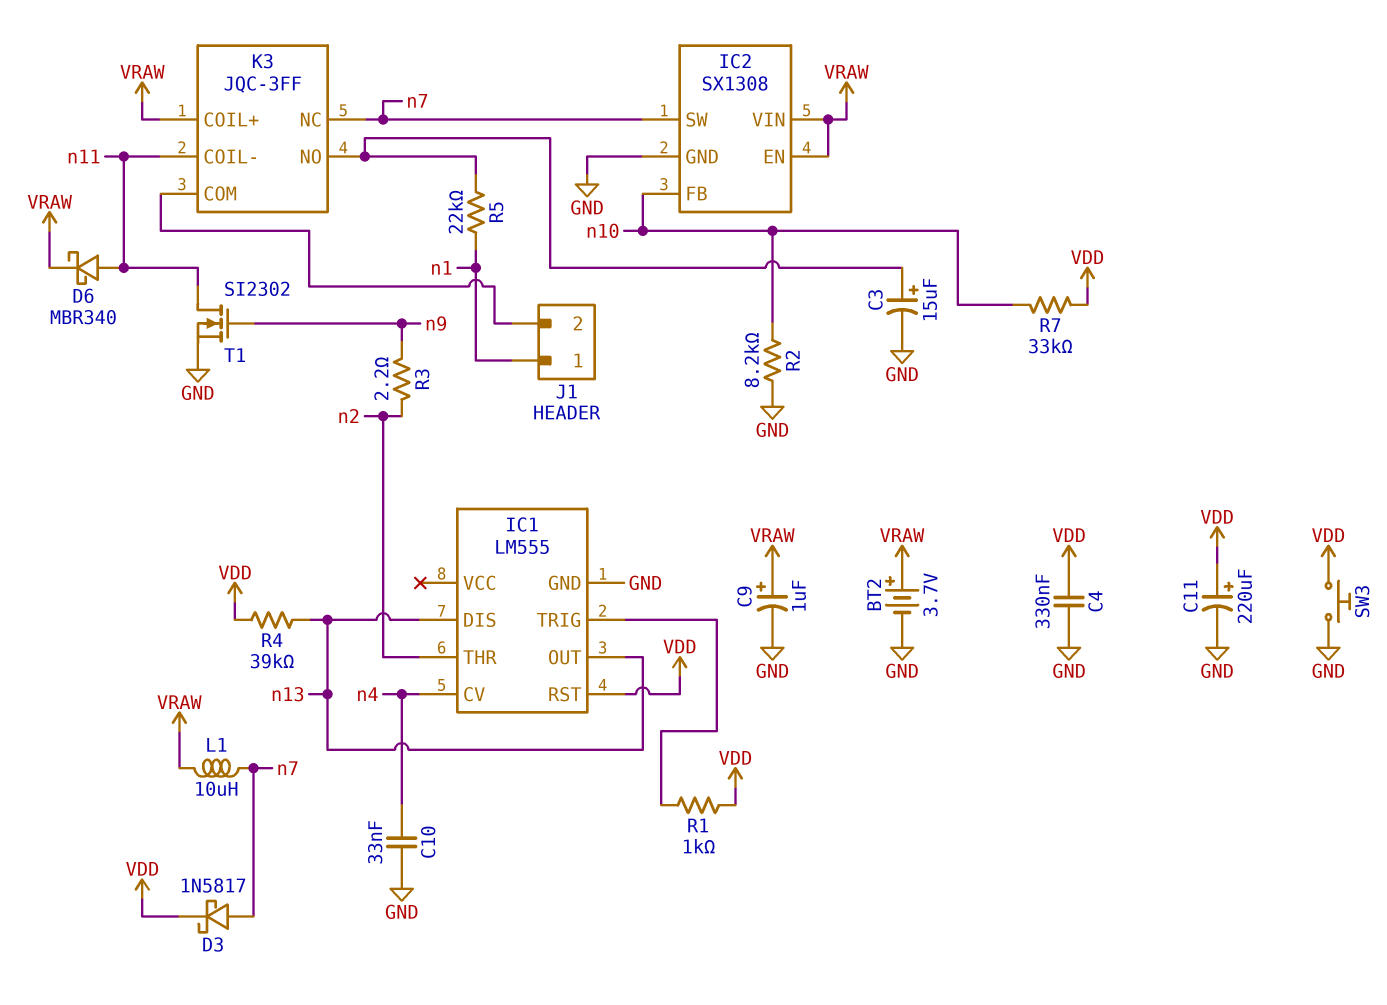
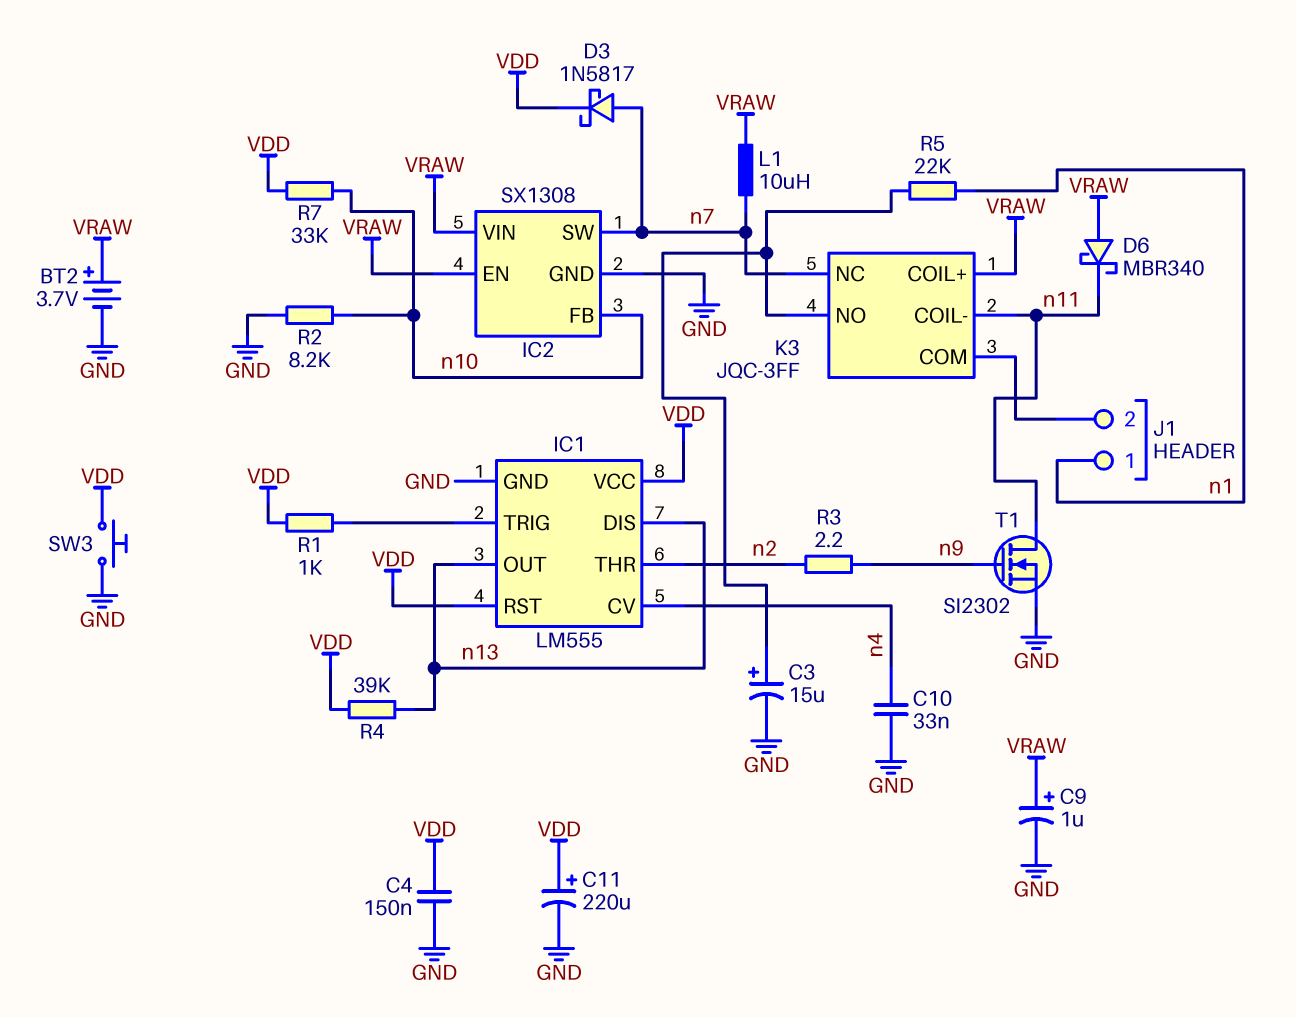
C4: 330nF (GND, VDD) -> 150nF (GND, VDD)
D6: schottky MBR340 (A n11, K VRAW) -> schottky MBR340 (A VRAW, K n11)
IC1 pin VCC: none -> VDD

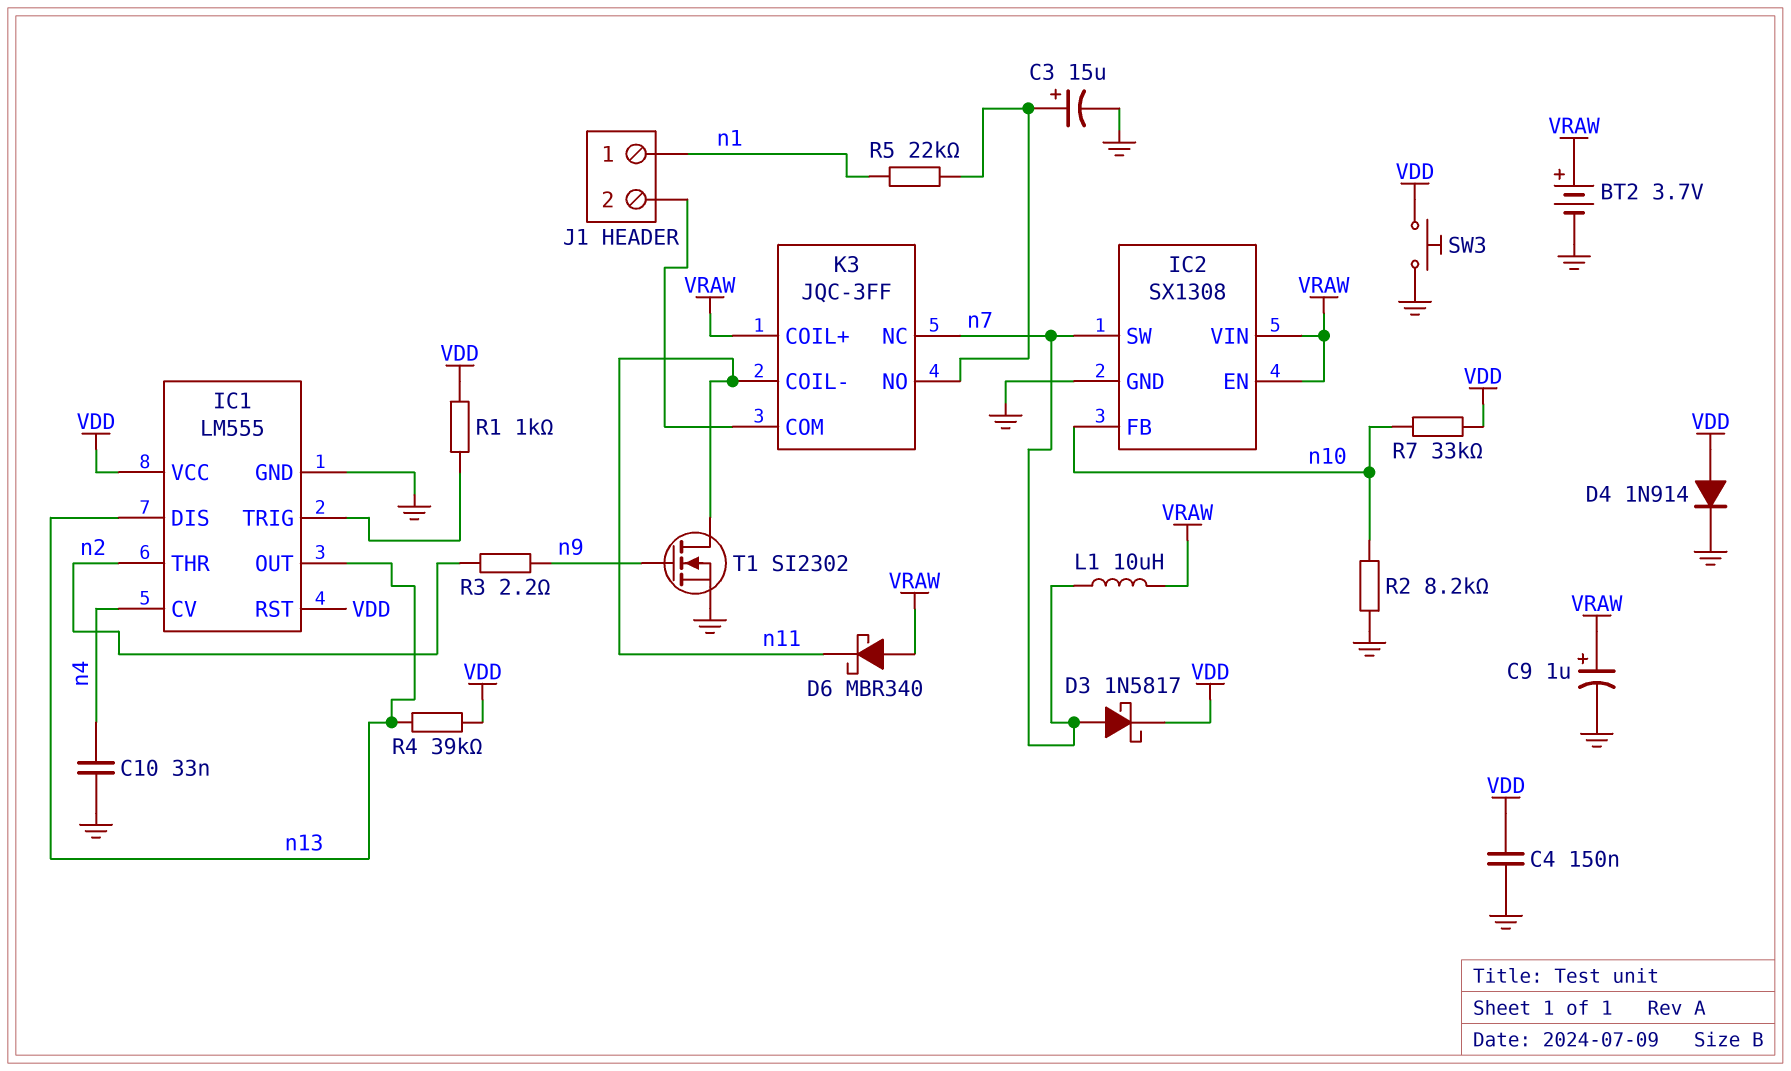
C11: 220uF (plus VDD, minus GND) -> none
D4: none -> diode 1N914 (A VDD, K GND)

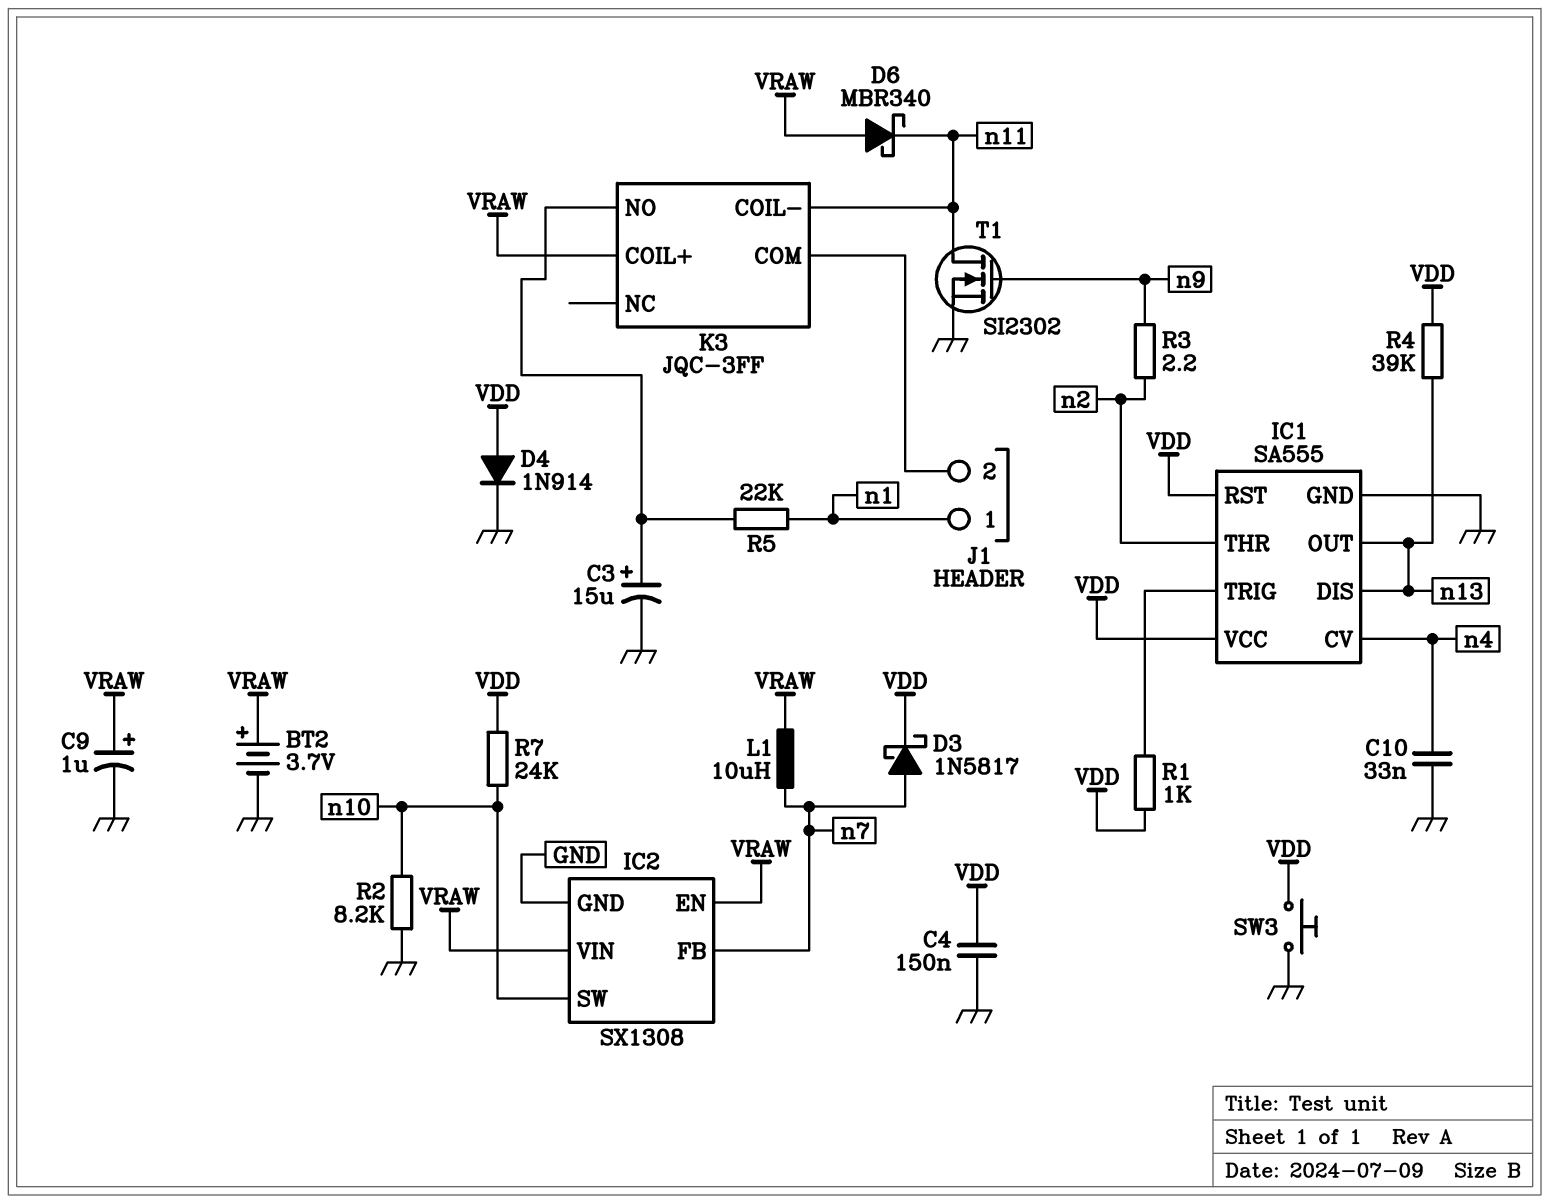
IC1: LM555 -> SA555
IC2 pin FB: n10 -> n7
IC2 pin SW: n7 -> n10
K3 pin NC: n7 -> none
R7: 33k (VDD, n10) -> 24k (VDD, n10)

